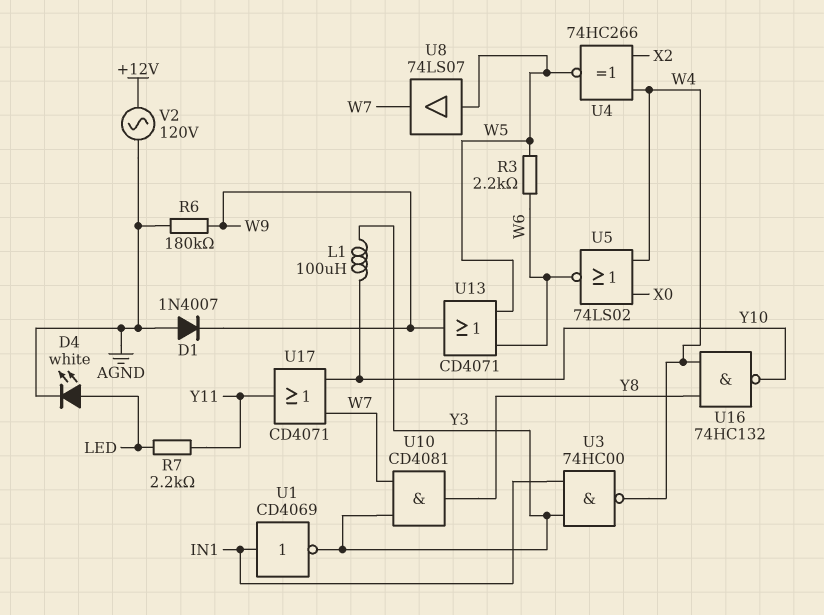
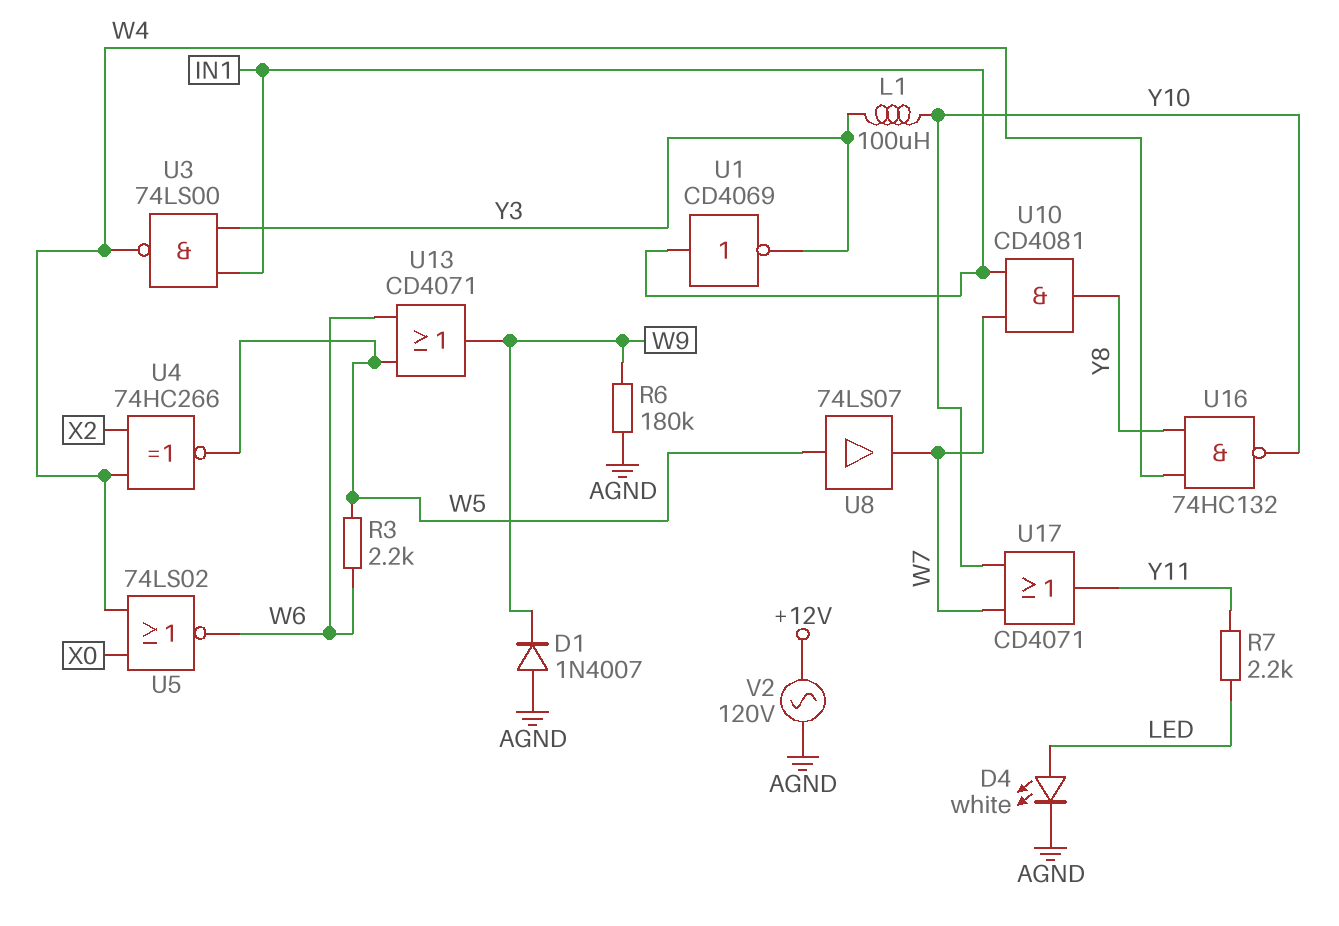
U3: NAND 74HC00 (in IN1, in Y3, out W4) -> NAND 74LS00 (in IN1, in Y3, out W4)
U10: AND CD4081 (in W7, in Y3, out Y8) -> AND CD4081 (in IN1, in W7, out Y8)

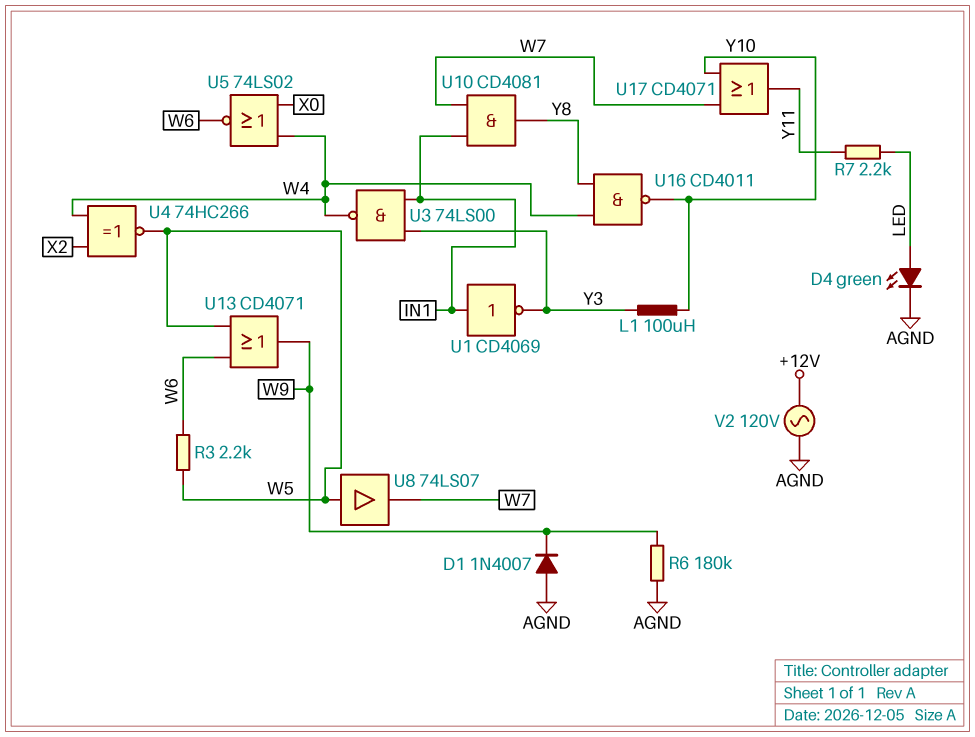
D4: LED white (A LED, K AGND) -> LED green (A LED, K AGND)
U16: NAND 74HC132 (in W4, in Y8, out Y10) -> NAND CD4011 (in W4, in Y8, out Y10)

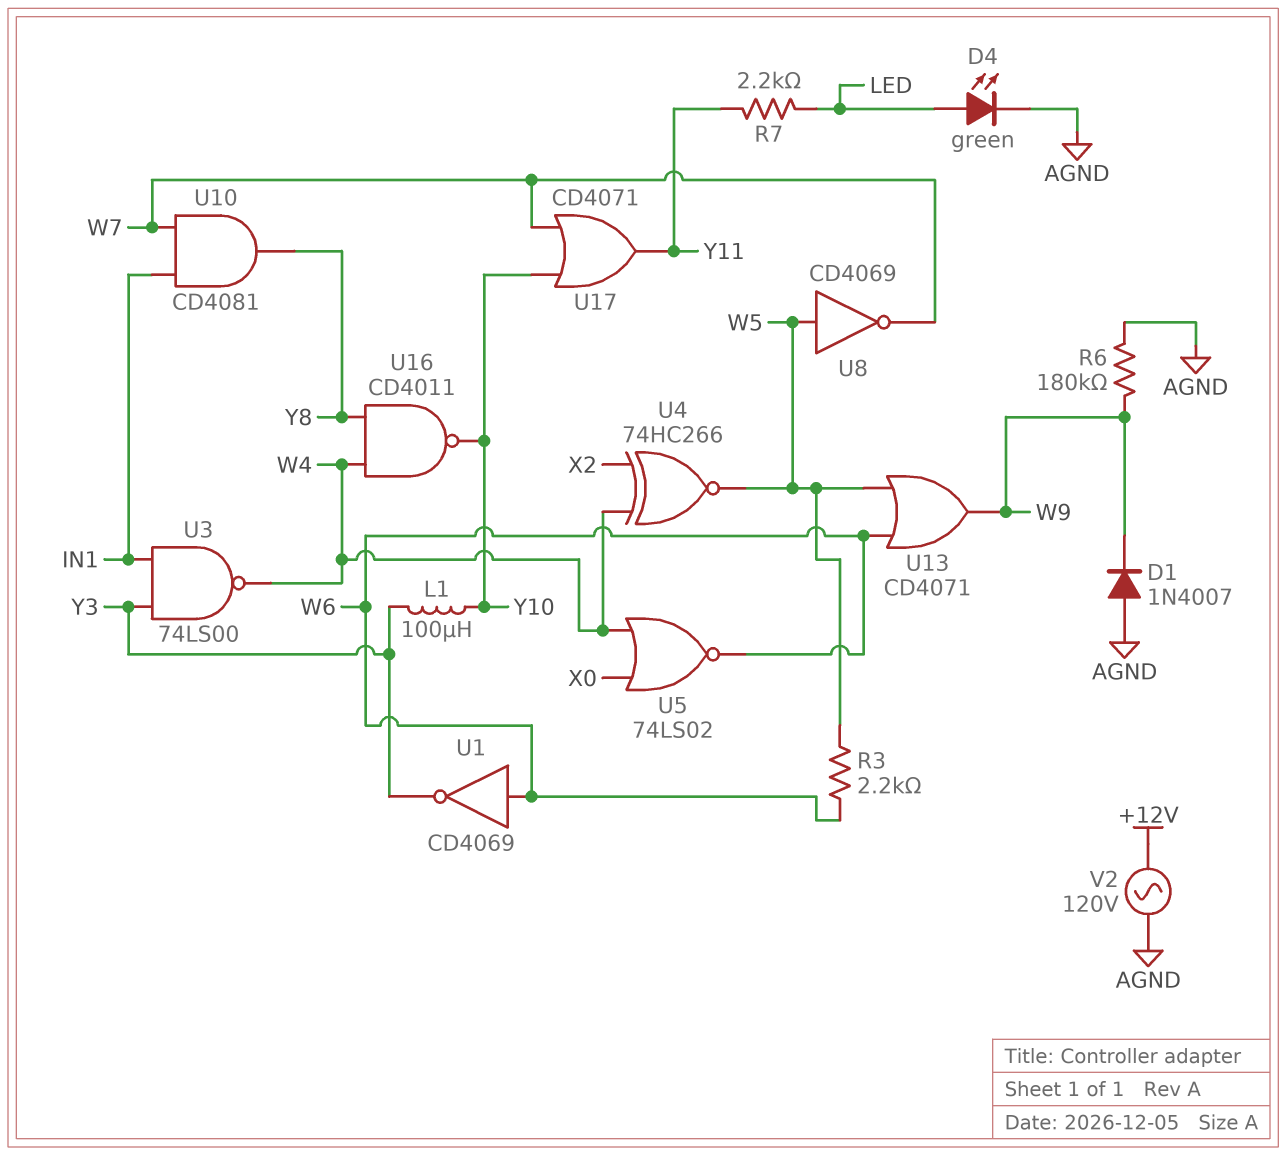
U1: NOT CD4069 (in IN1, out Y3) -> NOT CD4069 (in W6, out Y3)
U8: buffer 74LS07 (in W5, out W7) -> NOT CD4069 (in W5, out W7)

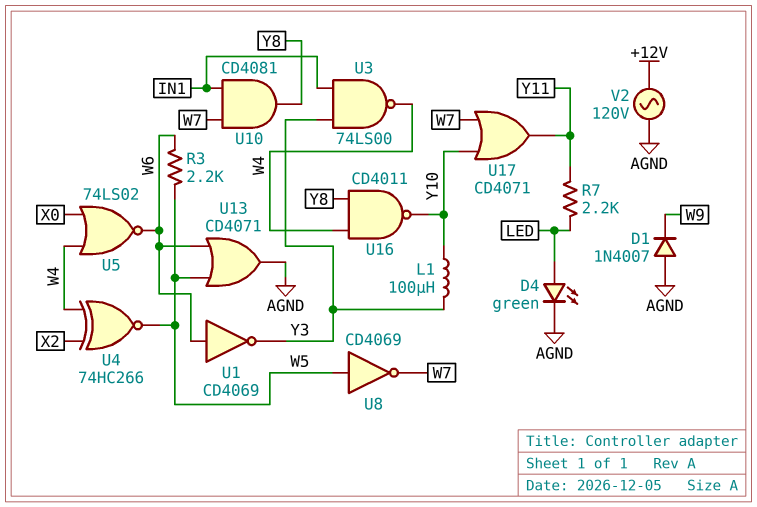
R6: 180k (AGND, W9) -> none
U13: OR CD4071 (in W5, in W6, out W9) -> OR CD4071 (in W5, in W6, out AGND)

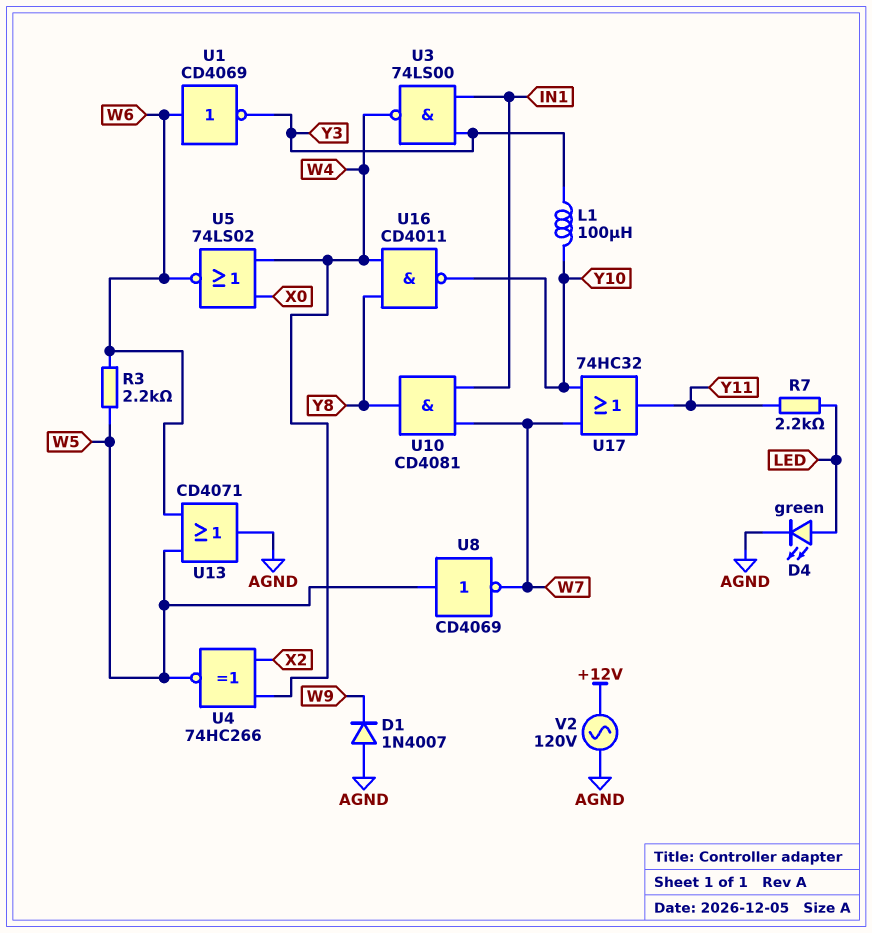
U17: OR CD4071 (in W7, in Y10, out Y11) -> OR 74HC32 (in W7, in Y10, out Y11)

